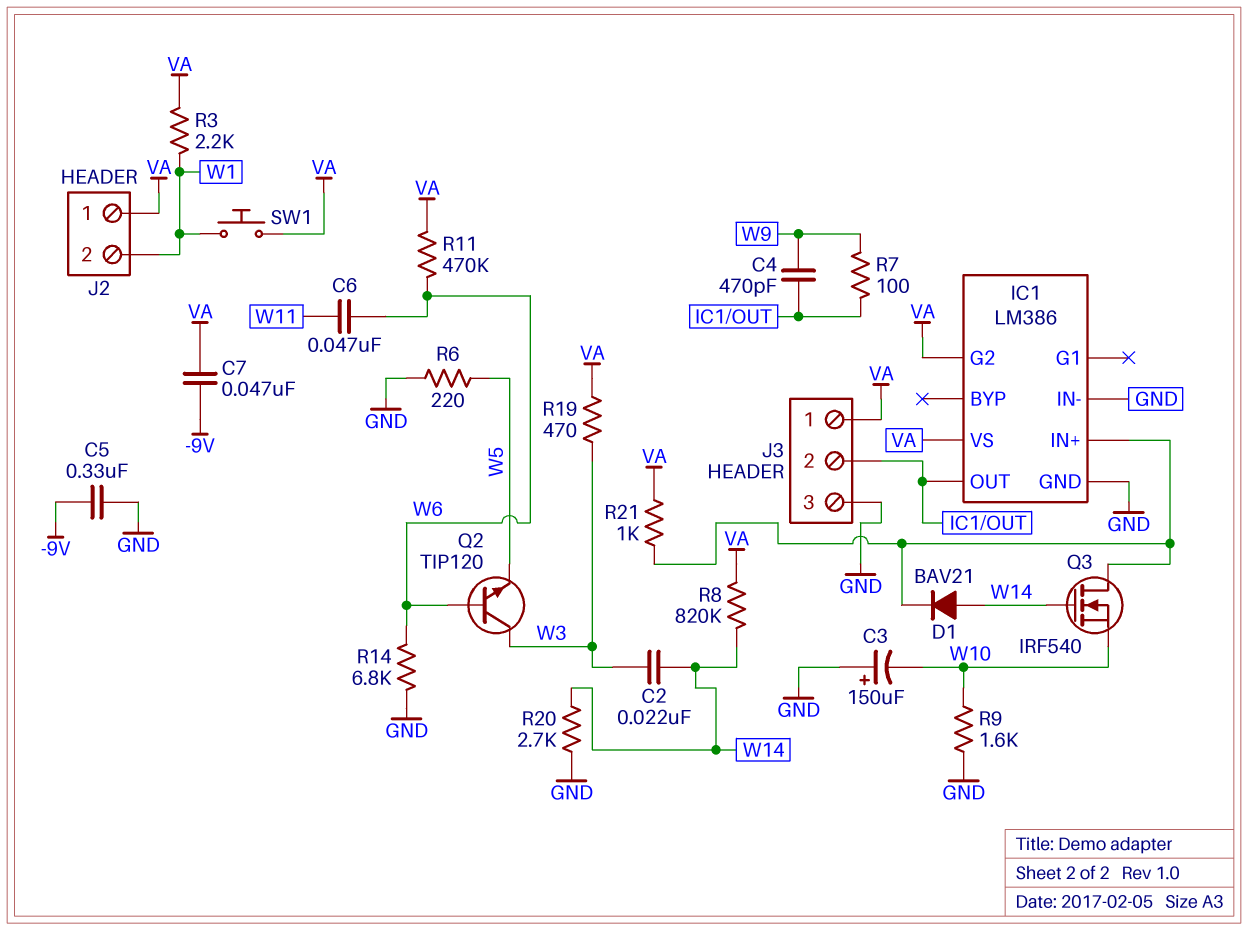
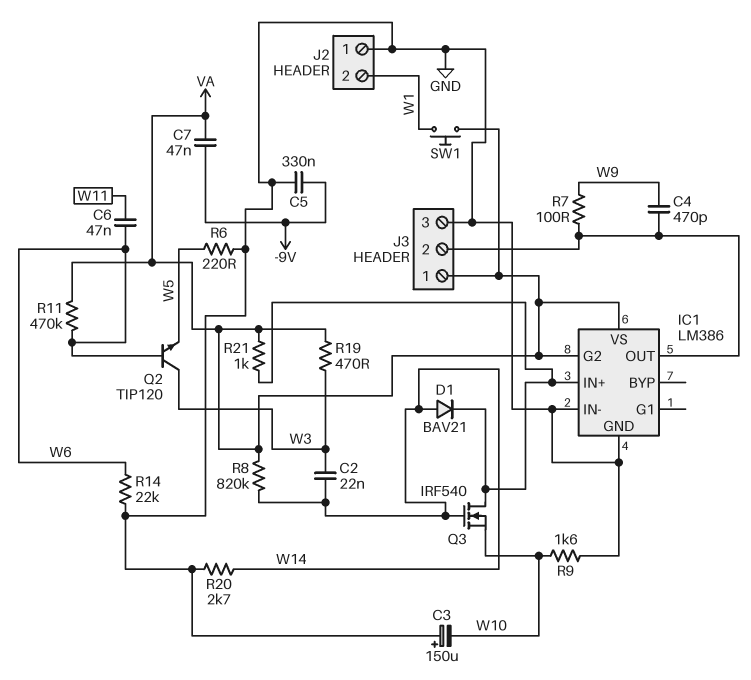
J2 pin 1: VA -> GND
R3: 2.2k (VA, W1) -> none
R14: 6.8k (GND, W6) -> 22k (GND, W6)

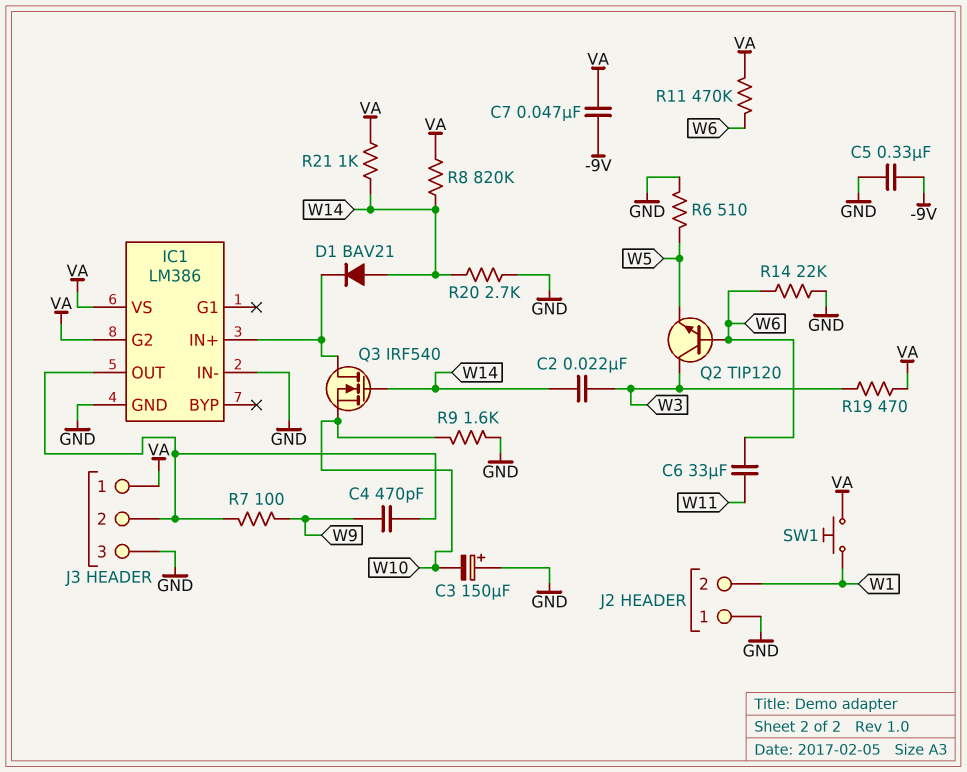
C6: 47nF (W6, W11) -> 33uF (W6, W11)
R6: 220 (GND, W5) -> 510 (GND, W5)
R21: 1k (IC1/IN+, VA) -> 1k (VA, W14)

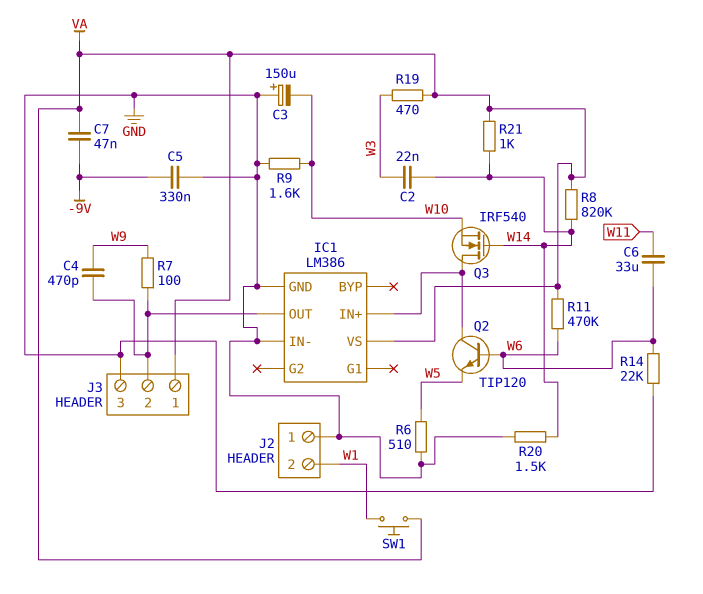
D1: diode BAV21 (A W14, K IC1/IN+) -> none
IC1 pin G2: VA -> none
Q2: NPN TIP120 (B W6, C W3, E W5) -> NPN TIP120 (B W6, C IC1/IN+, E W5)
R20: 2.7k (GND, W14) -> 1.5k (GND, W14)

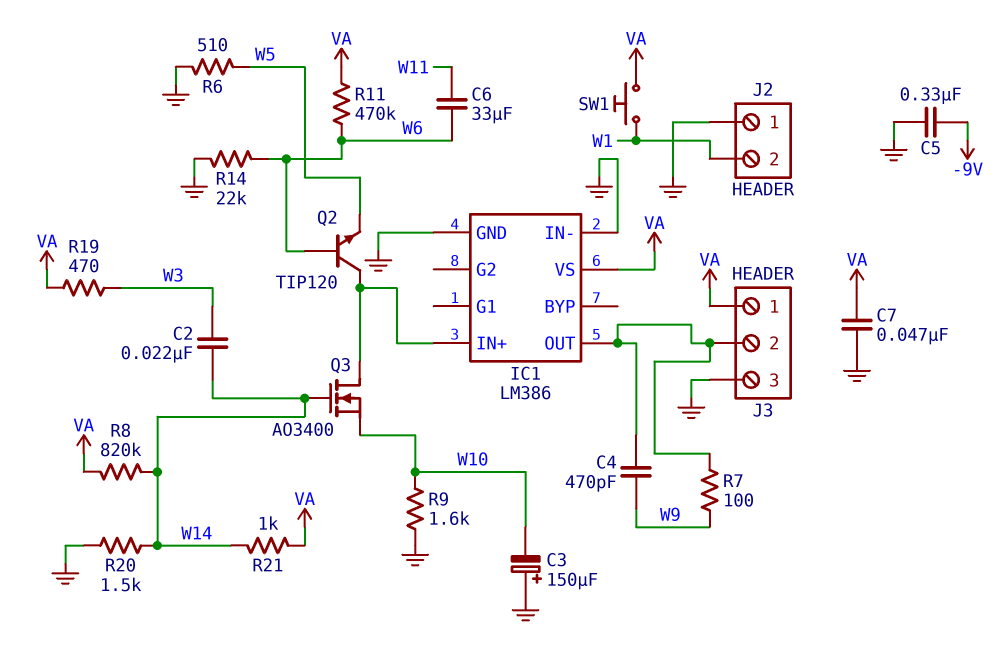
C7: 47nF (-9V, VA) -> 47nF (GND, VA)
Q3: NMOS IRF540 (G W14, D IC1/IN+, S W10) -> NMOS AO3400 (G W14, D IC1/IN+, S W10)

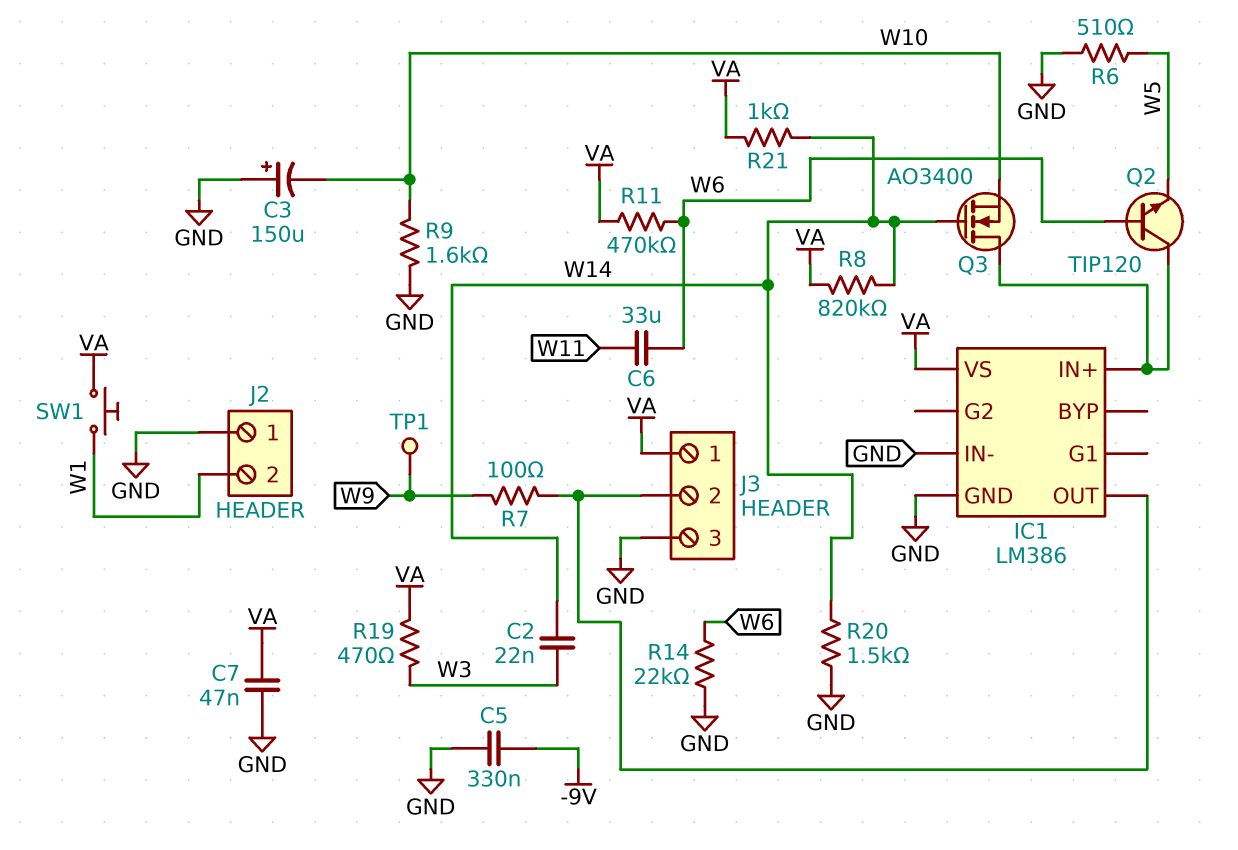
C4: 470pF (IC1/OUT, W9) -> none
TP1: none -> test point (W9)

